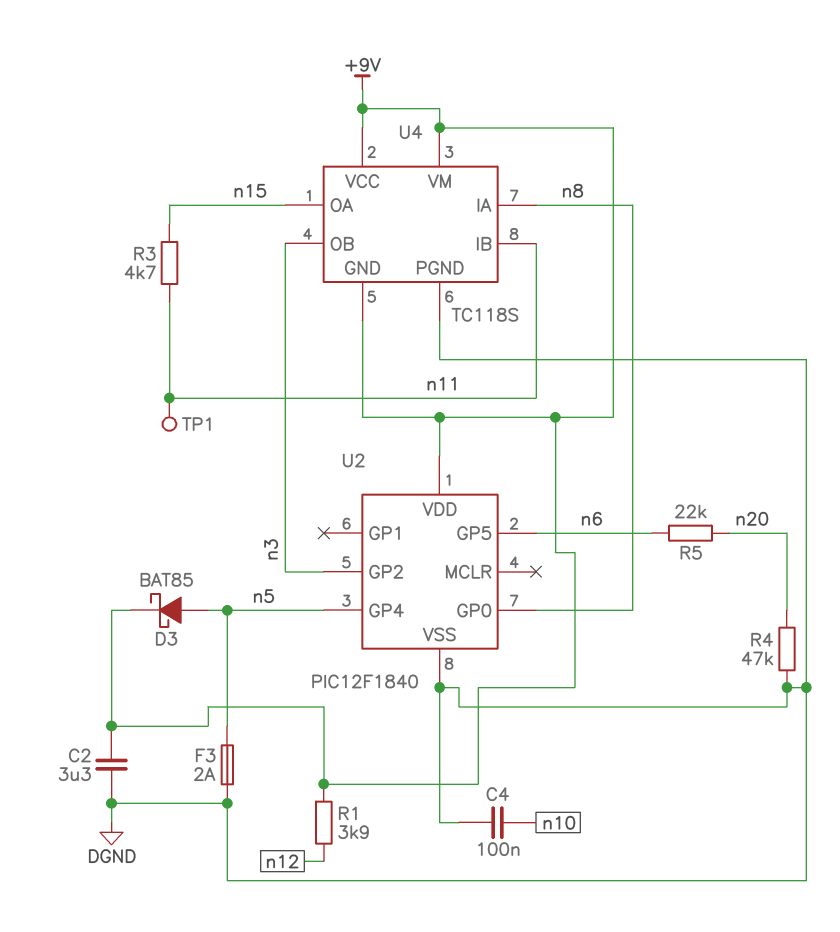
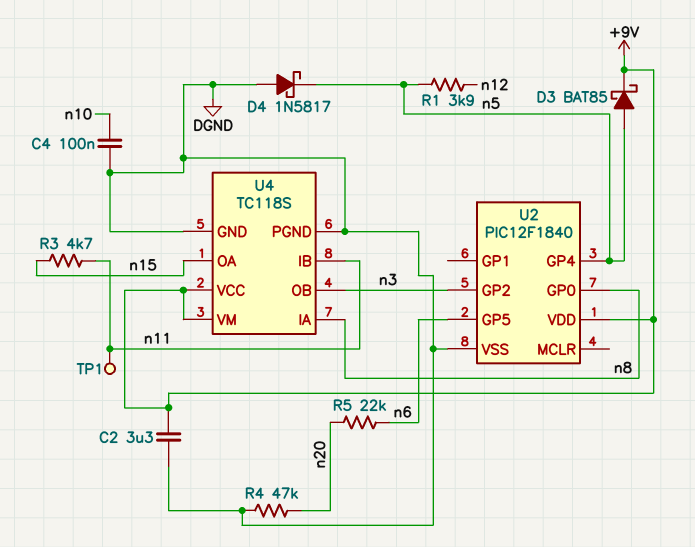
D4: none -> schottky 1N5817 (A DGND, K n5)
F3: 2A (DGND, n5) -> none
R1: 3.9k (+9V, n12) -> 3.9k (n5, n12)
U4 pin GND: +9V -> DGND

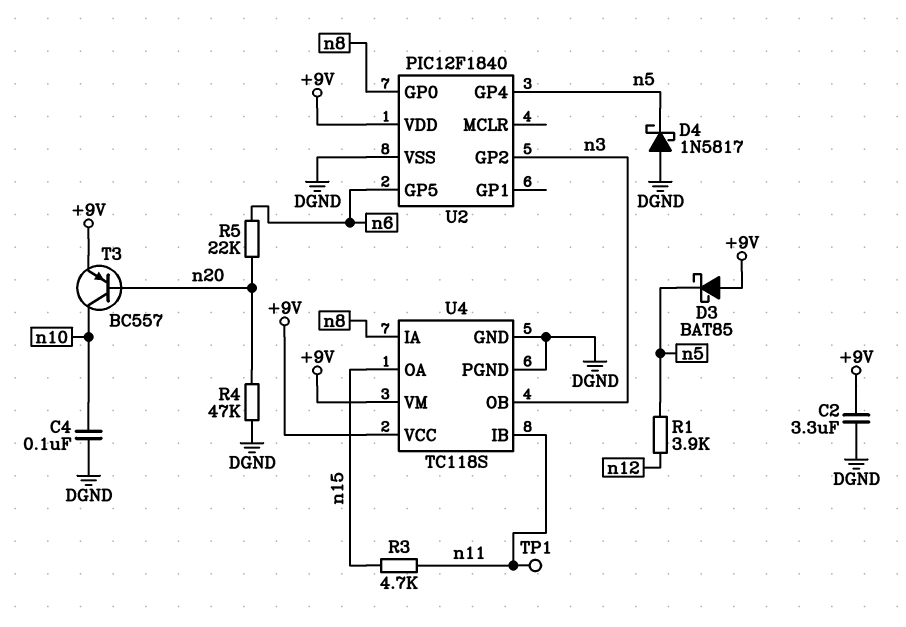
D3: schottky BAT85 (A n5, K +9V) -> schottky BAT85 (A +9V, K n5)
T3: none -> PNP BC557 (B n20, C n10, E +9V)

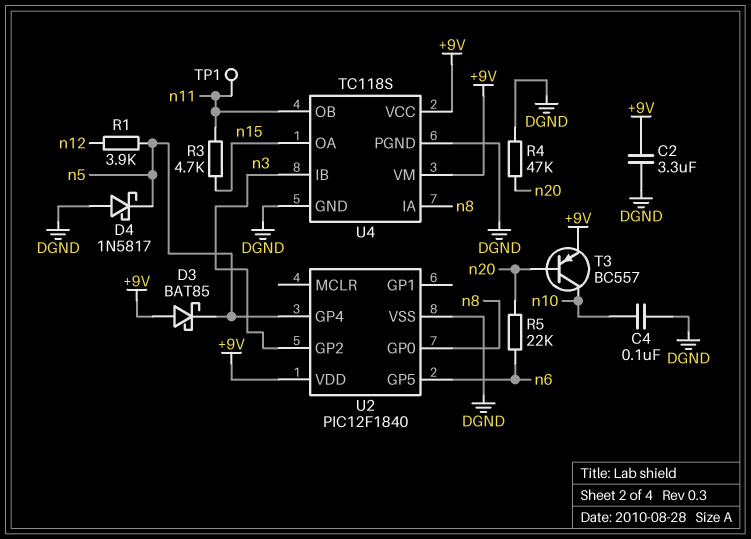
U4 pin IB: n11 -> n3
U4 pin OB: n3 -> n11

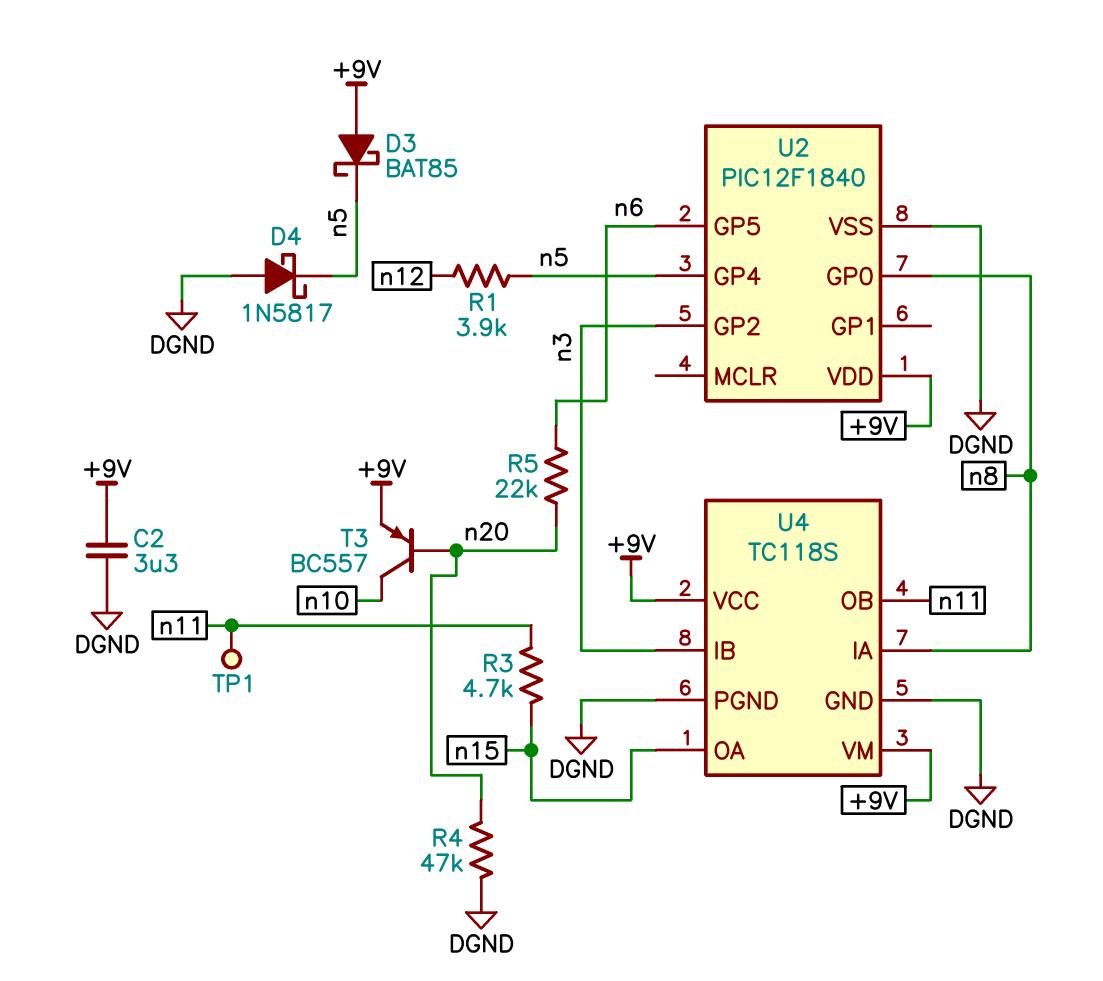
C4: 100nF (DGND, n10) -> none

